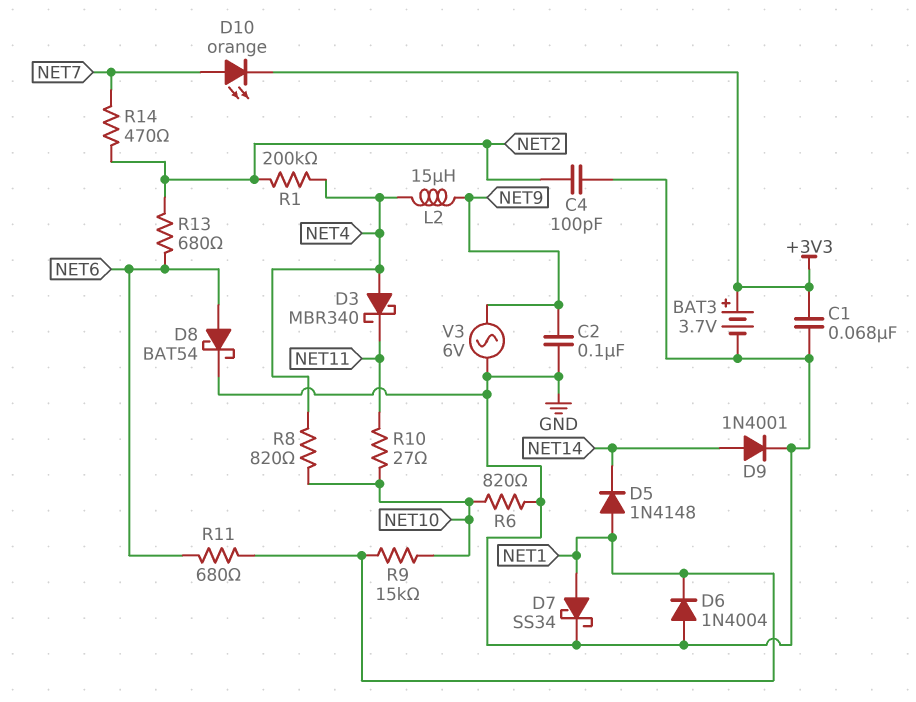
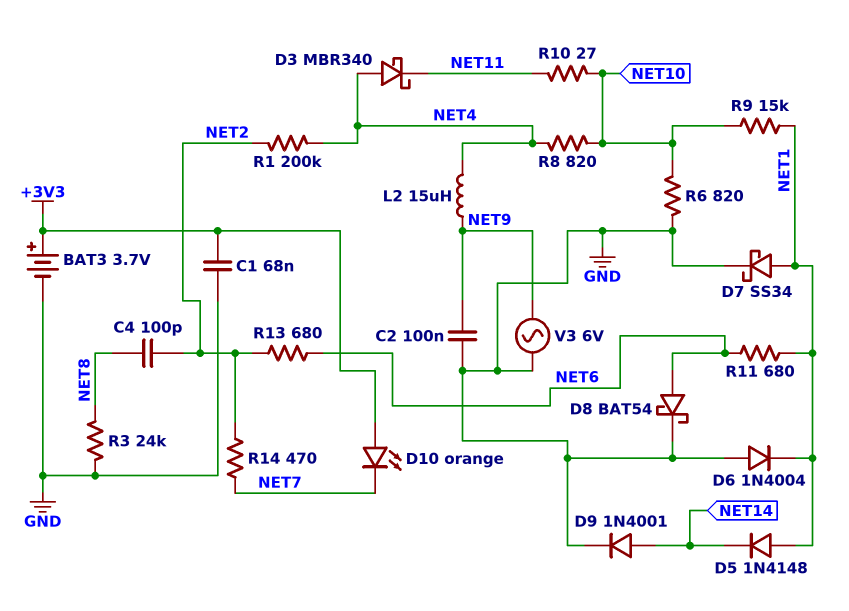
C4: 100pF (GND, NET2) -> 100pF (NET2, NET8)
D10: LED orange (A NET7, K +3V3) -> LED orange (A +3V3, K NET7)
R3: none -> 24k (GND, NET8)

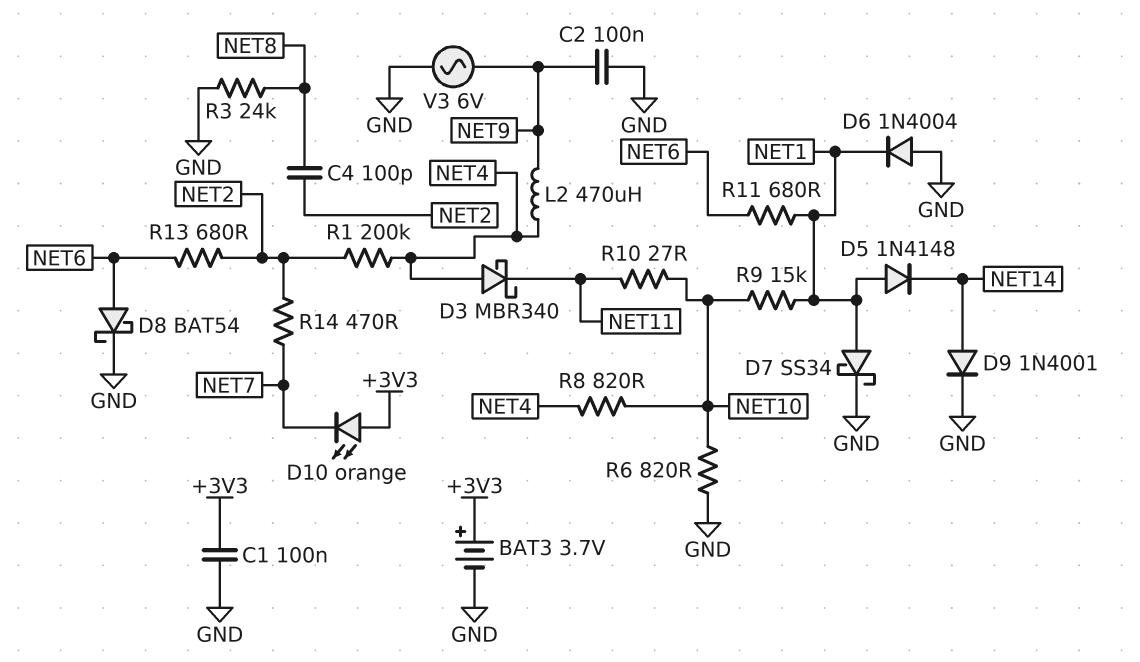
C1: 68nF (+3V3, GND) -> 100nF (+3V3, GND)
L2: 15uH (NET4, NET9) -> 470uH (NET4, NET9)

